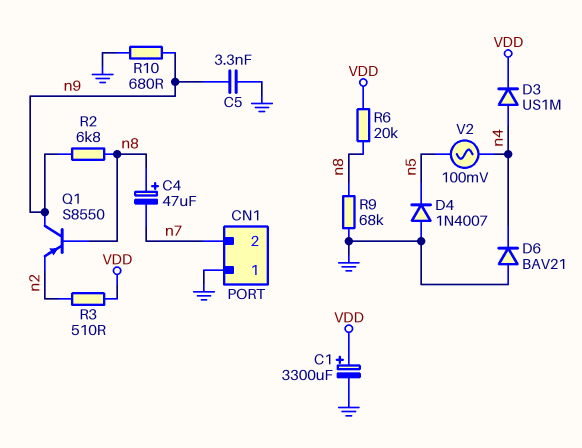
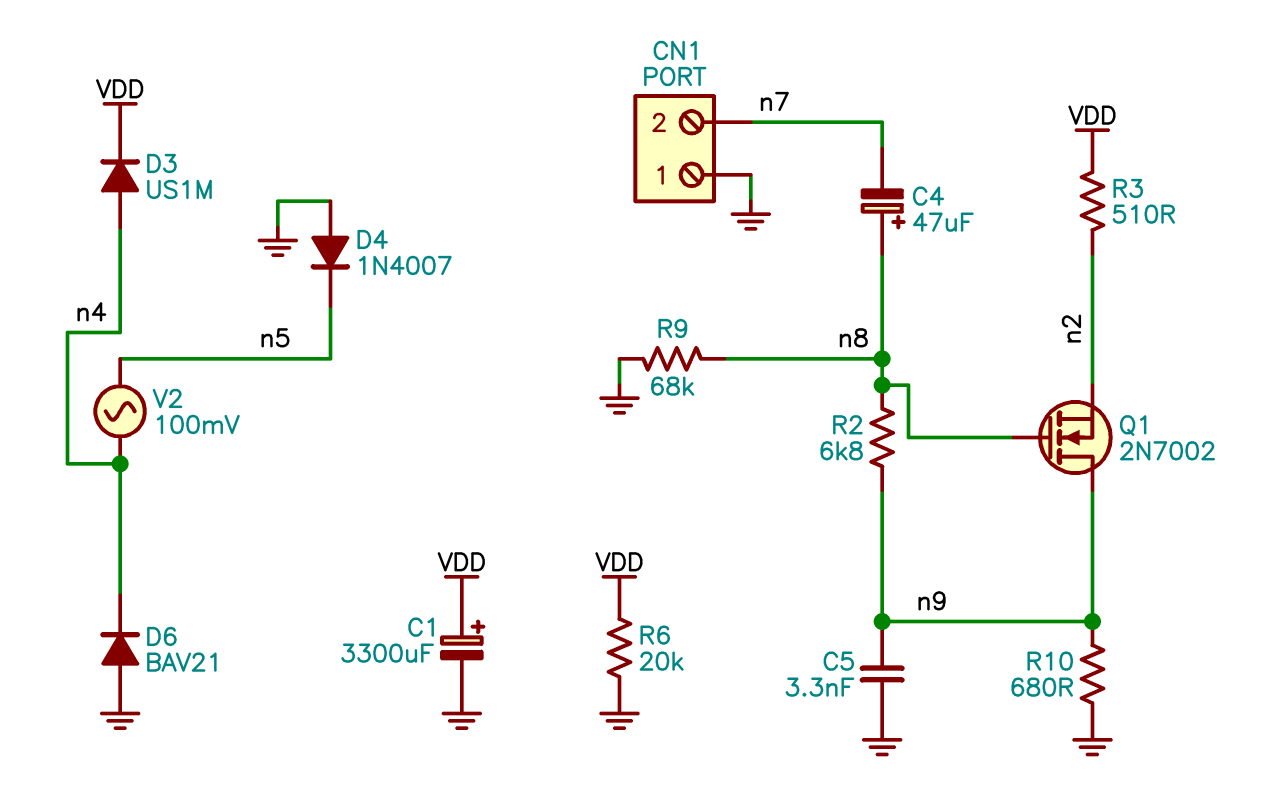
Q1: PNP S8550 (B n8, C n9, E n2) -> NMOS 2N7002 (G n8, D n9, S n2)
R6: 20k (VDD, n8) -> 20k (GND, VDD)

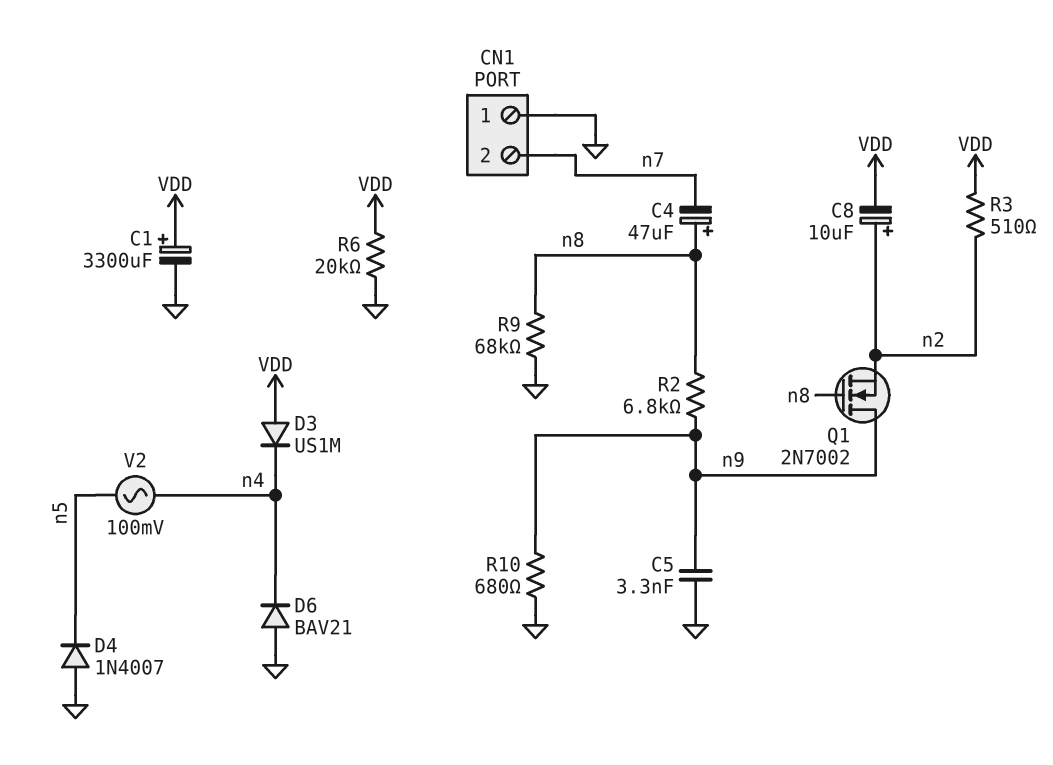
C8: none -> 10uF (plus n2, minus VDD)
D3: diode US1M (A n4, K VDD) -> diode US1M (A VDD, K n4)

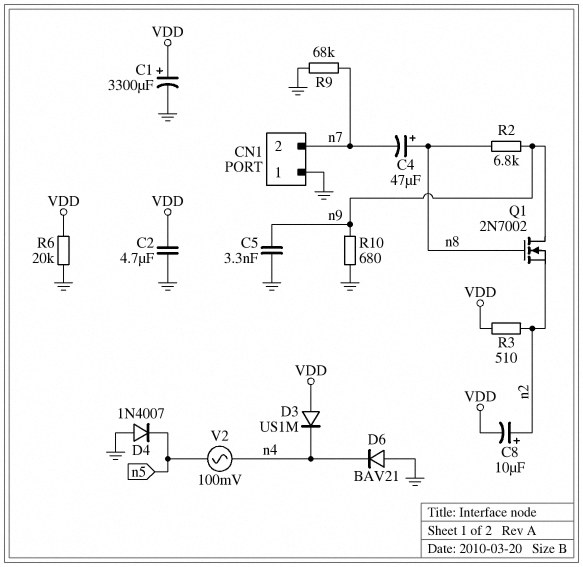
C2: none -> 4.7uF (GND, VDD)
R9: 68k (GND, n8) -> 68k (GND, n7)

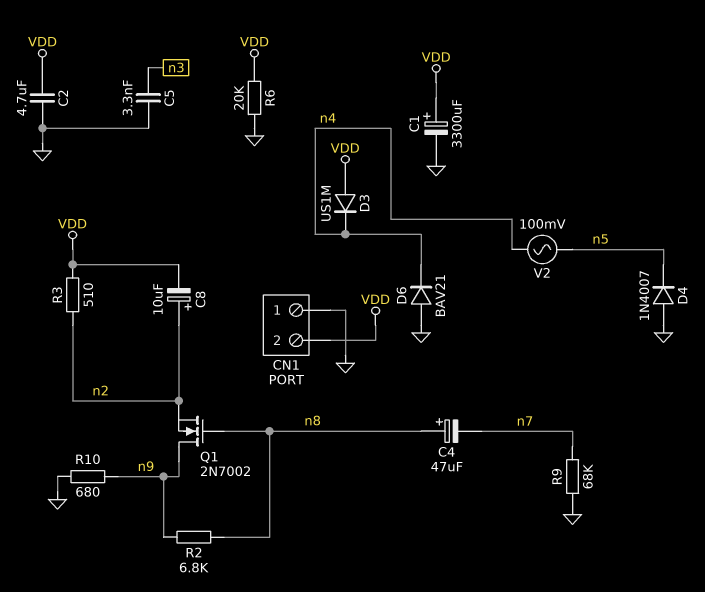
C5: 3.3nF (GND, n9) -> 3.3nF (GND, n3)
CN1 pin 2: n7 -> VDD

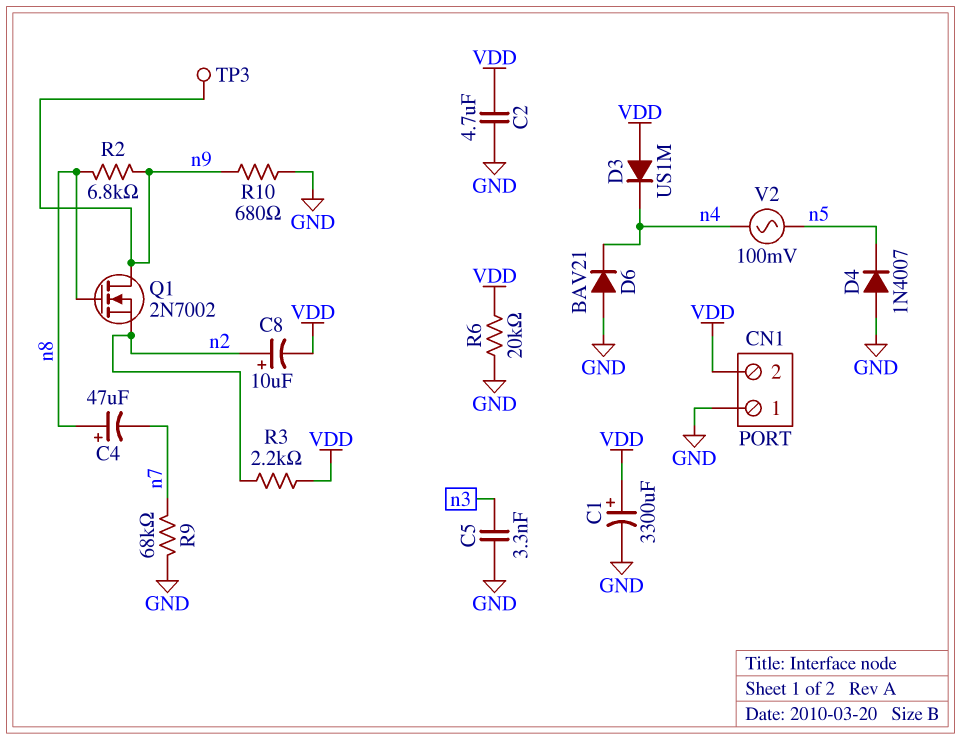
R3: 510 (VDD, n2) -> 2.2k (VDD, n2)
TP3: none -> test point (n9)

